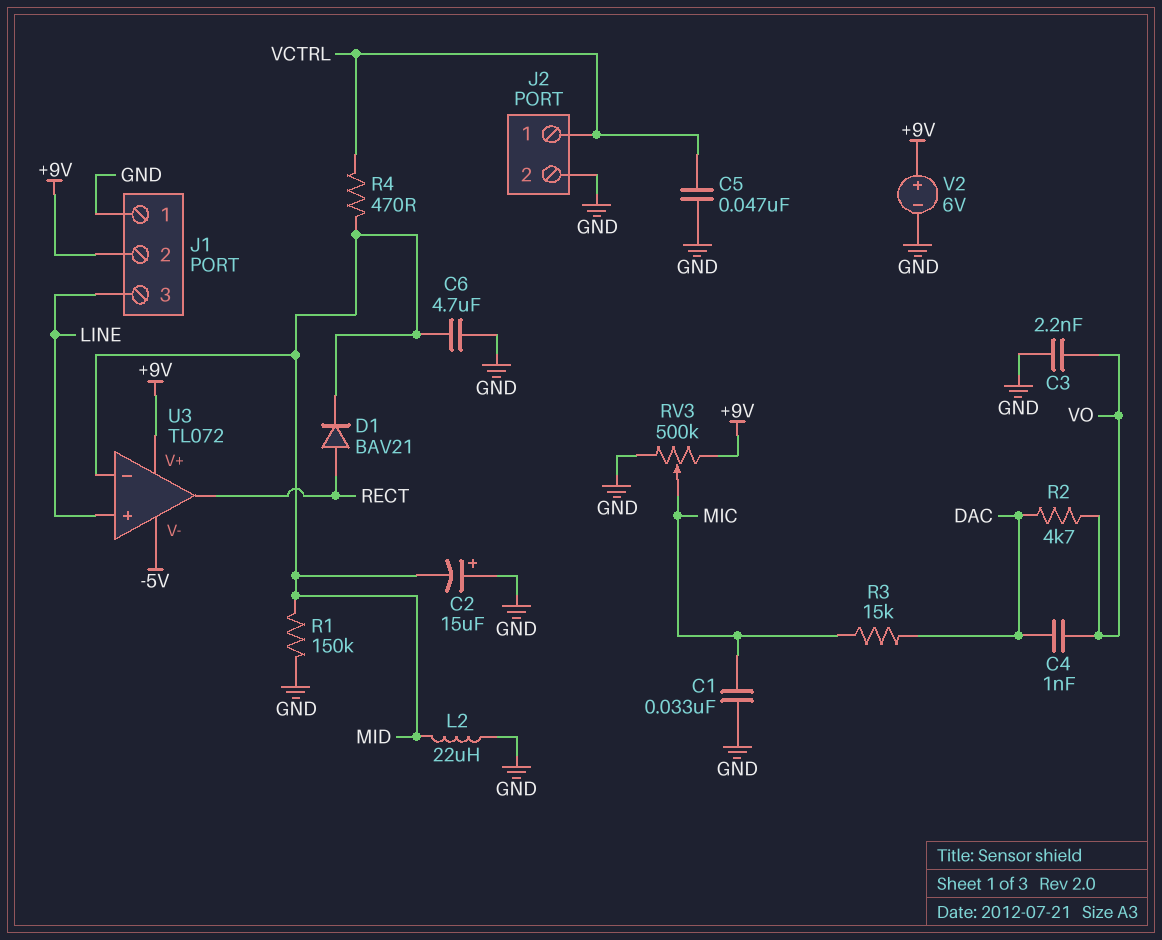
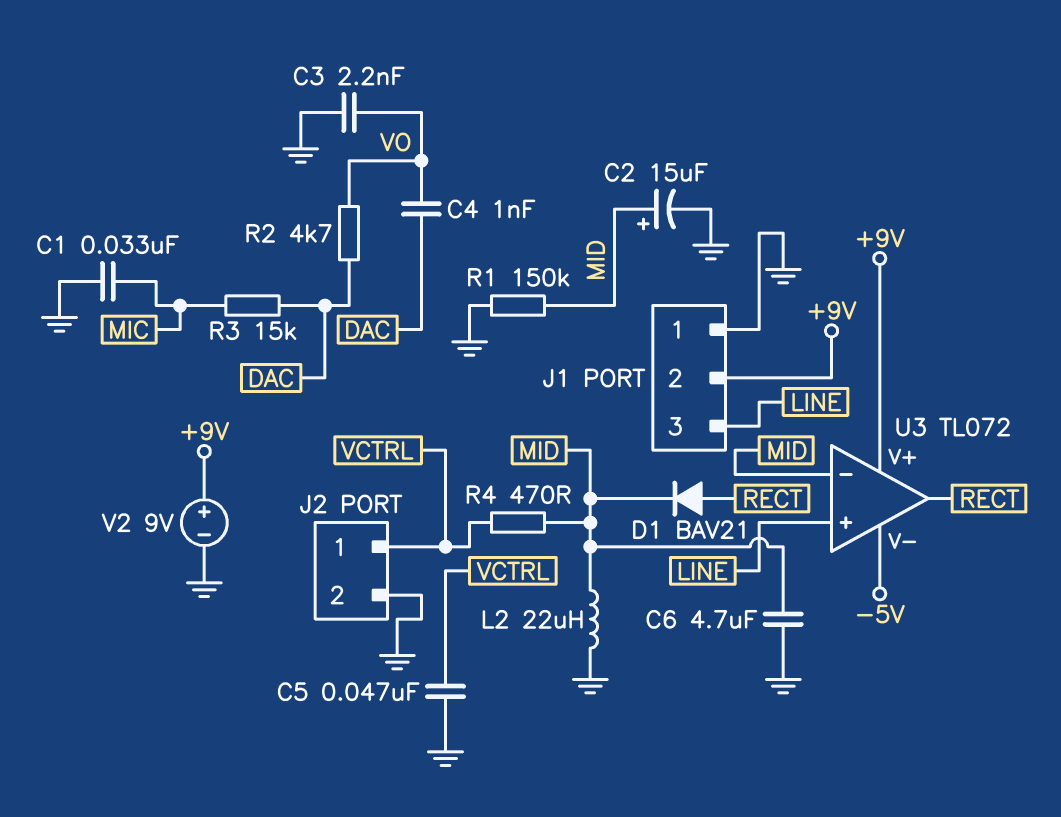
C2: 15uF (plus GND, minus MID) -> 15uF (plus MID, minus GND)
RV3: 500k (+9V, GND, wiper MIC) -> none
V2: 6V (plus +9V, minus GND) -> 9V (plus +9V, minus GND)

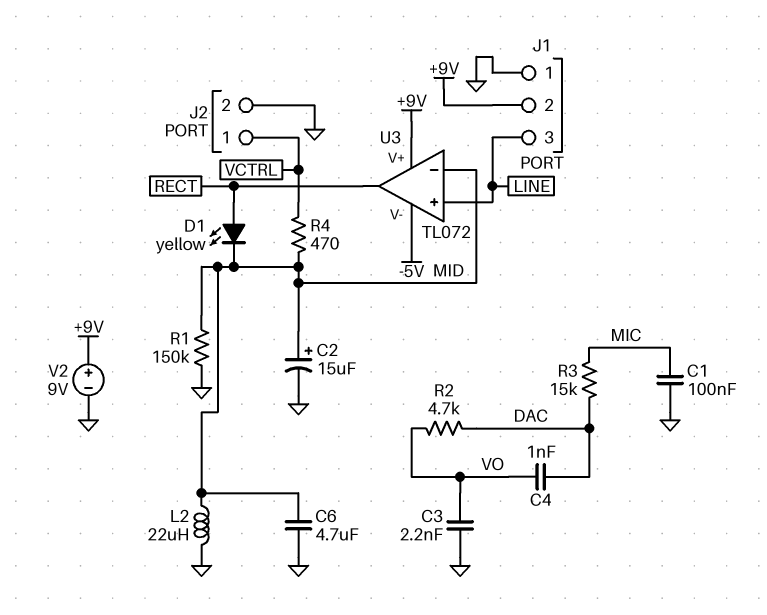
C1: 33nF (GND, MIC) -> 100nF (GND, MIC)
C5: 47nF (GND, VCTRL) -> none
D1: diode BAV21 (A RECT, K MID) -> LED yellow (A RECT, K MID)

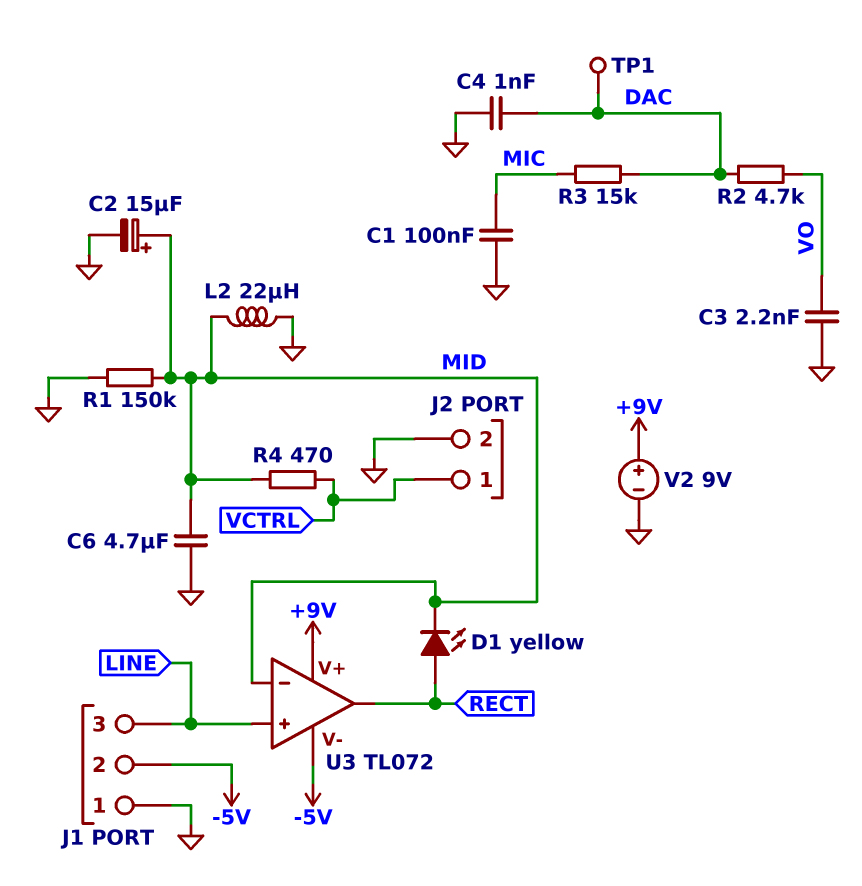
C4: 1nF (DAC, VO) -> 1nF (DAC, GND)
J1 pin 2: +9V -> -5V
TP1: none -> test point (DAC)

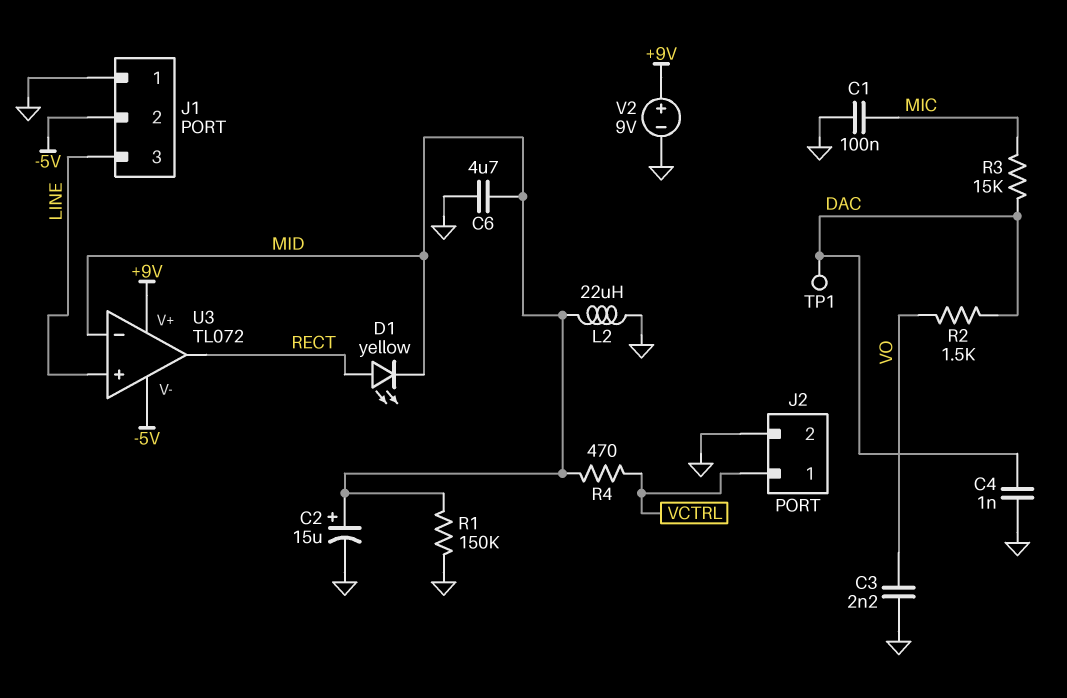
R2: 4.7k (DAC, VO) -> 1.5k (DAC, VO)

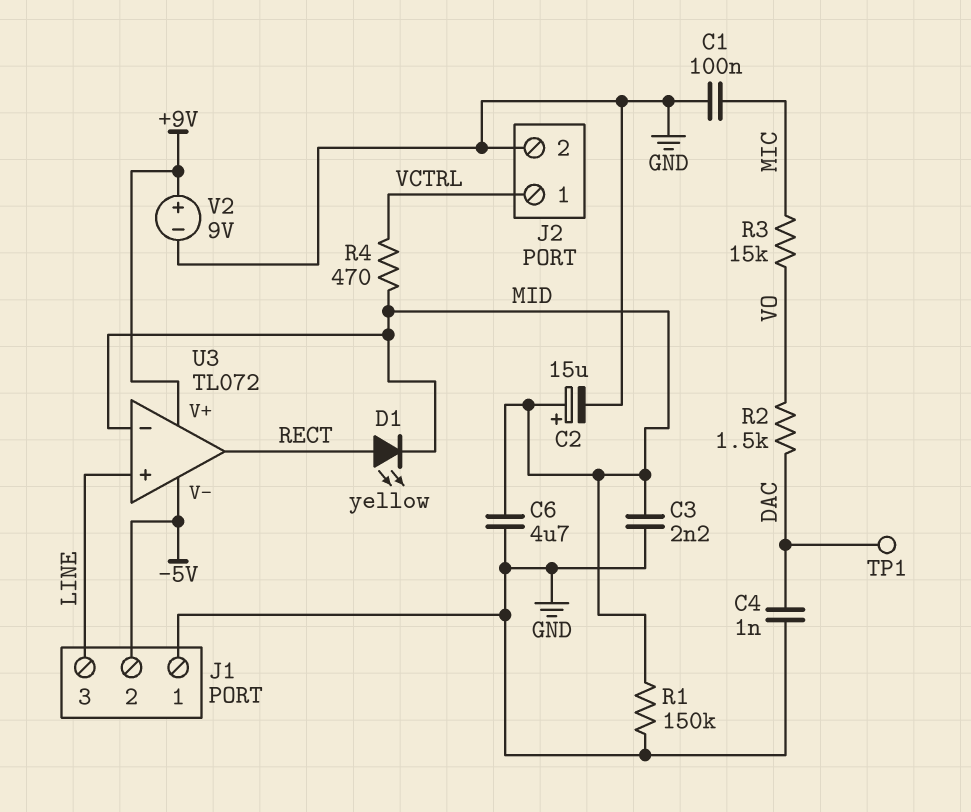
C3: 2.2nF (GND, VO) -> 2.2nF (GND, MID)
L2: 22uH (GND, MID) -> none
R3: 15k (DAC, MIC) -> 15k (MIC, VO)

